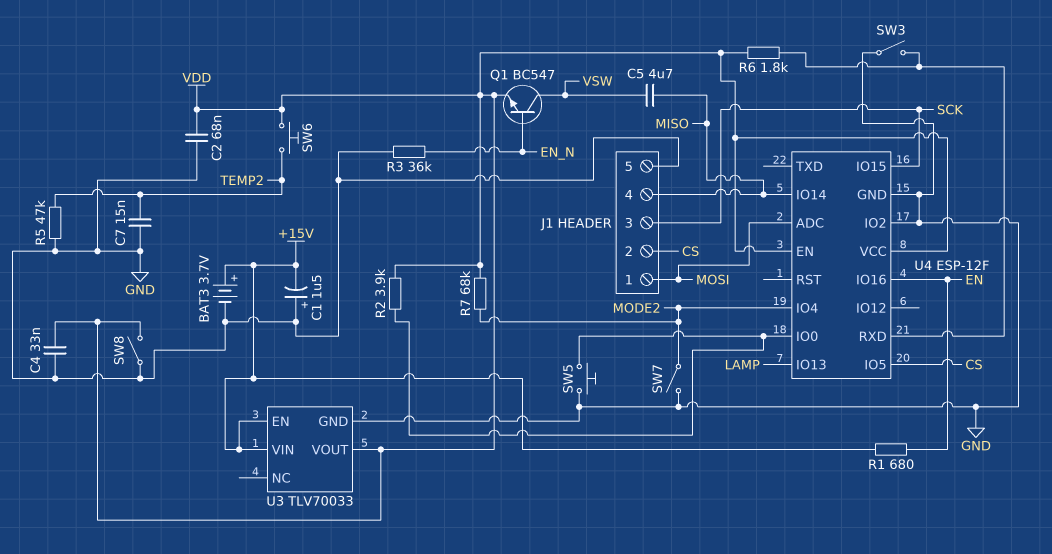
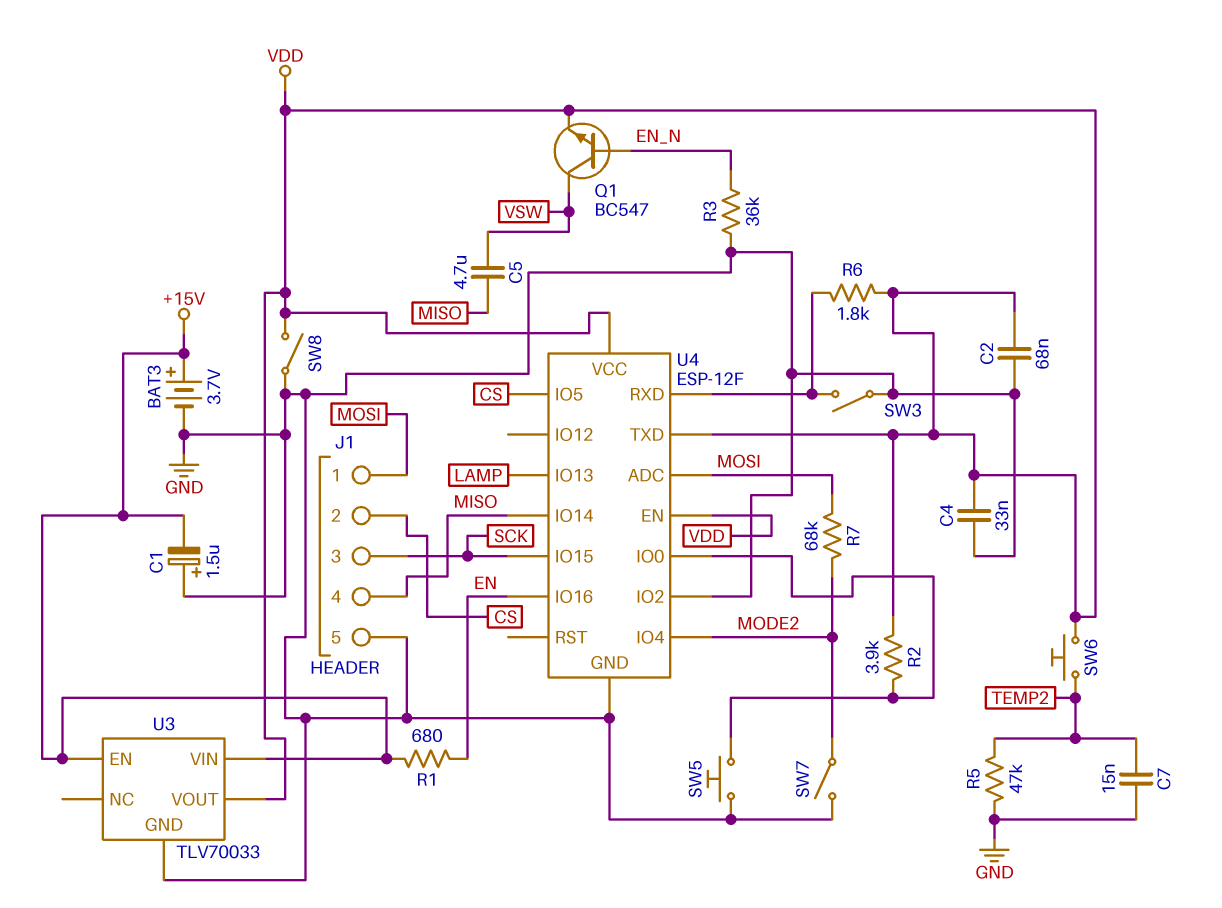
R7: 68k (MODE2, VDD) -> 68k (MODE2, MOSI)
U4 pin TXD: none -> VDD

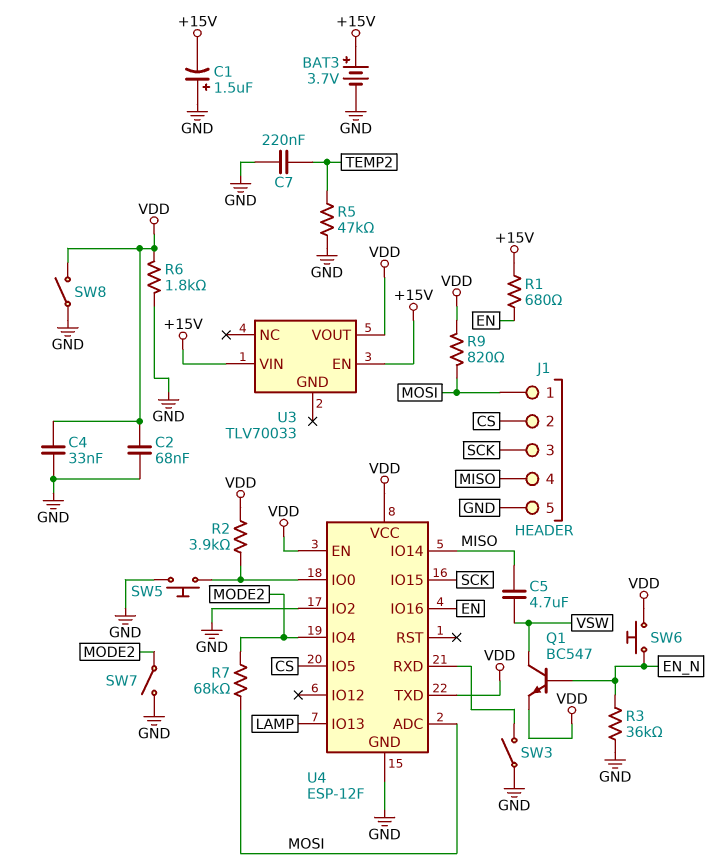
C7: 15nF (GND, TEMP2) -> 220nF (GND, TEMP2)
R6: 1.8k (U4/RXD, VDD) -> 1.8k (GND, VDD)
R9: none -> 820 (MOSI, VDD)
SW6: button (TEMP2, VDD) -> button (EN_N, VDD)
U3 pin GND: GND -> none

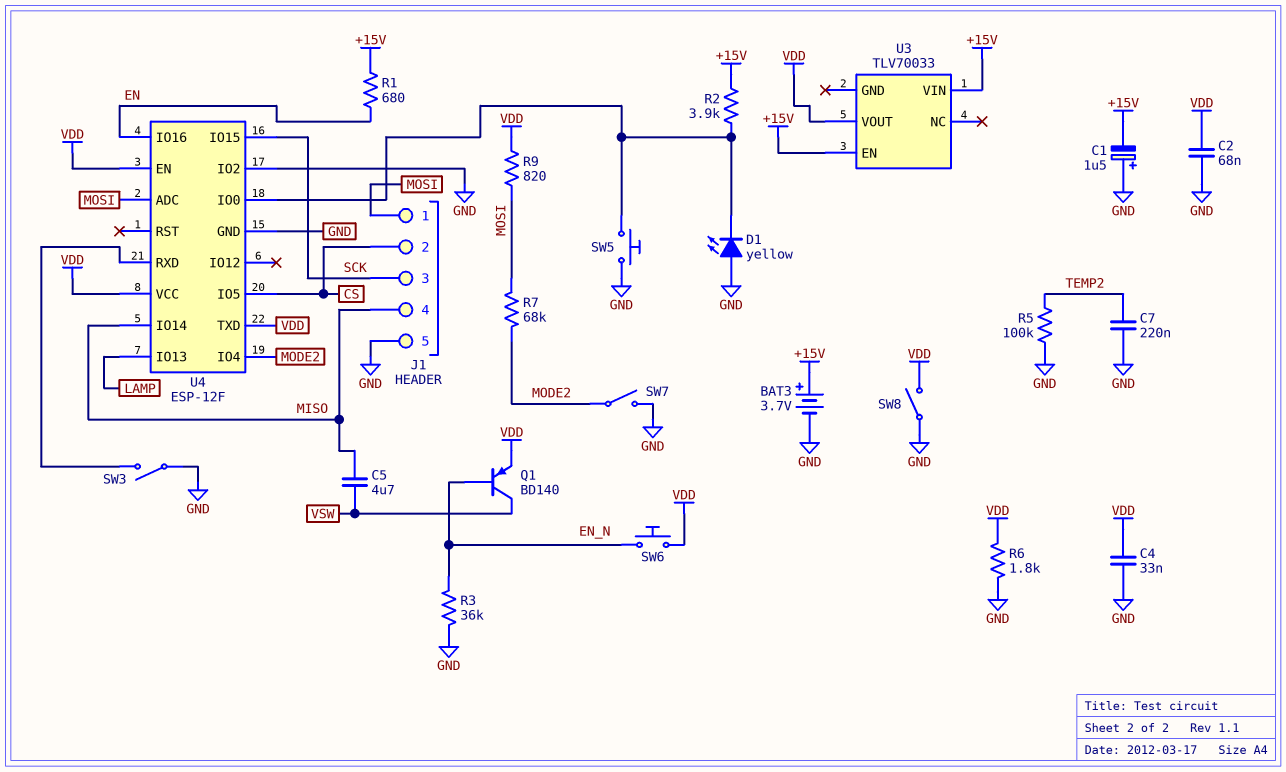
D1: none -> LED yellow (A GND, K U4/IO0)
Q1: NPN BC547 (B EN_N, C VSW, E VDD) -> PNP BD140 (B EN_N, C VSW, E VDD)
R2: 3.9k (U4/IO0, VDD) -> 3.9k (+15V, U4/IO0)
R5: 47k (GND, TEMP2) -> 100k (GND, TEMP2)

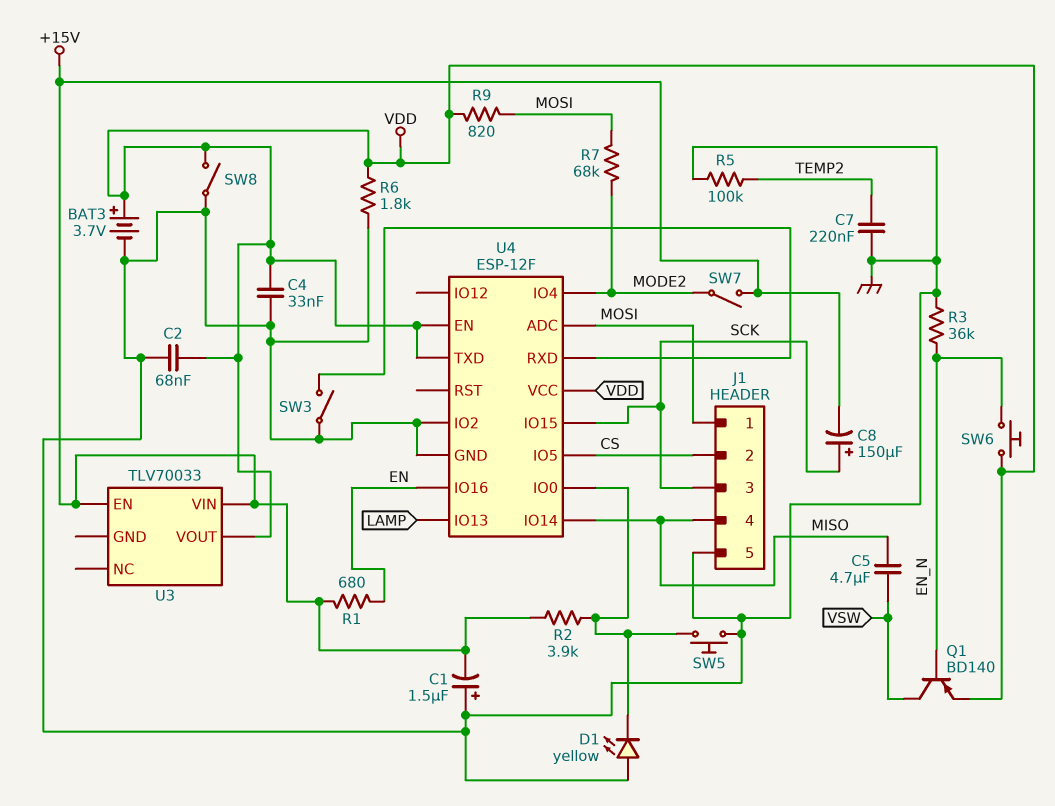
BAT3: 3.7V (plus +15V, minus GND) -> 3.7V (plus VDD, minus GND)
C8: none -> 150uF (plus SCK, minus +15V)
SW7: switch (GND, MODE2) -> switch (+15V, MODE2)

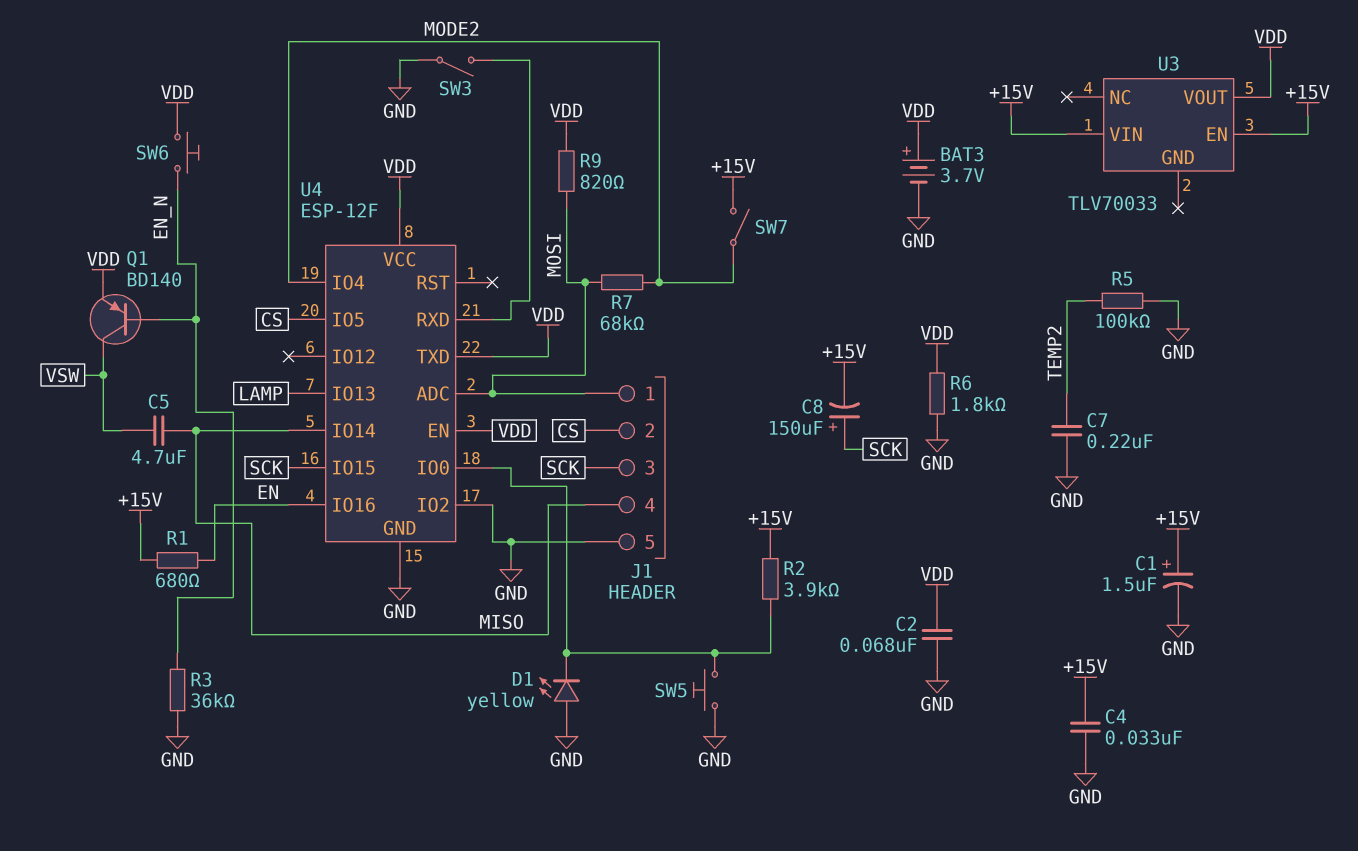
C1: 1.5uF (plus GND, minus +15V) -> 1.5uF (plus +15V, minus GND)
C4: 33nF (GND, VDD) -> 33nF (+15V, GND)
SW8: switch (GND, VDD) -> none

